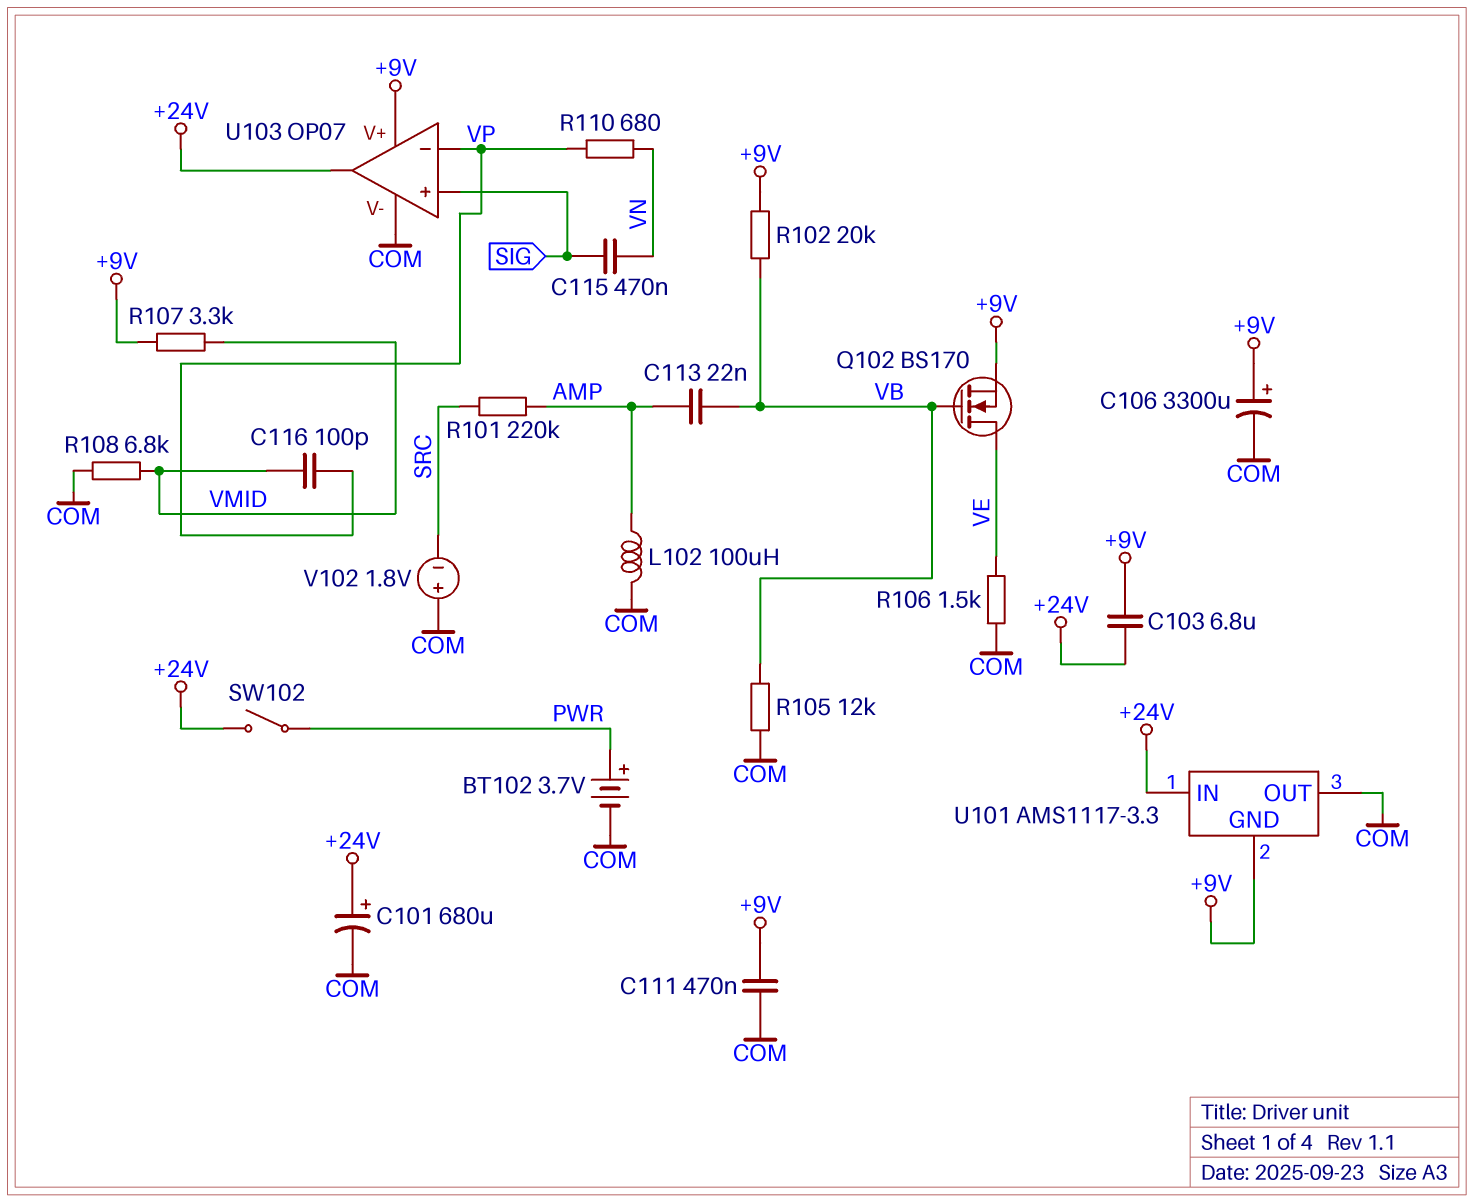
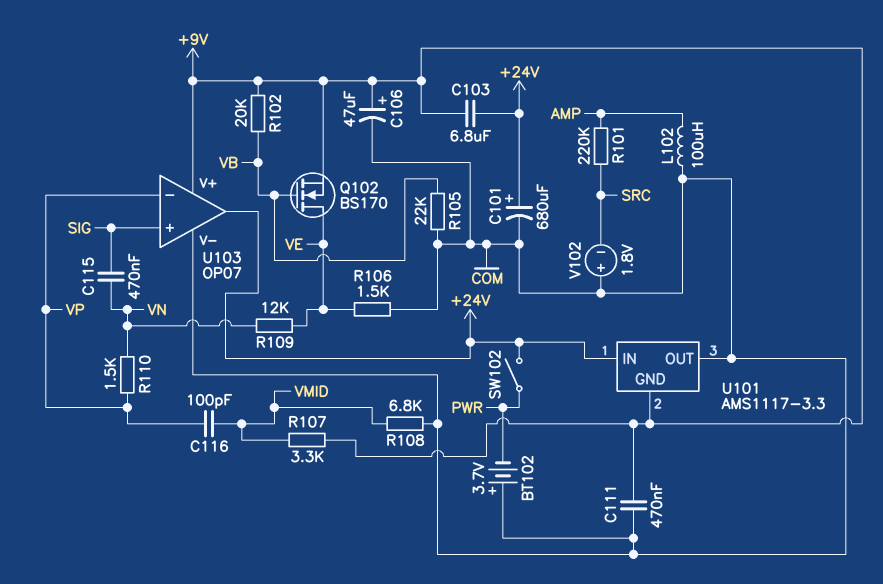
BT102: 3.7V (plus PWR, minus COM) -> 3.7V (plus COM, minus PWR)
C106: 3300uF (plus +9V, minus COM) -> 47uF (plus +9V, minus COM)
C113: 22nF (AMP, VB) -> none
R105: 12k (COM, VB) -> 22k (COM, VB)
R109: none -> 12k (VE, VN)
R110: 680 (VN, VP) -> 1.5k (VN, VP)

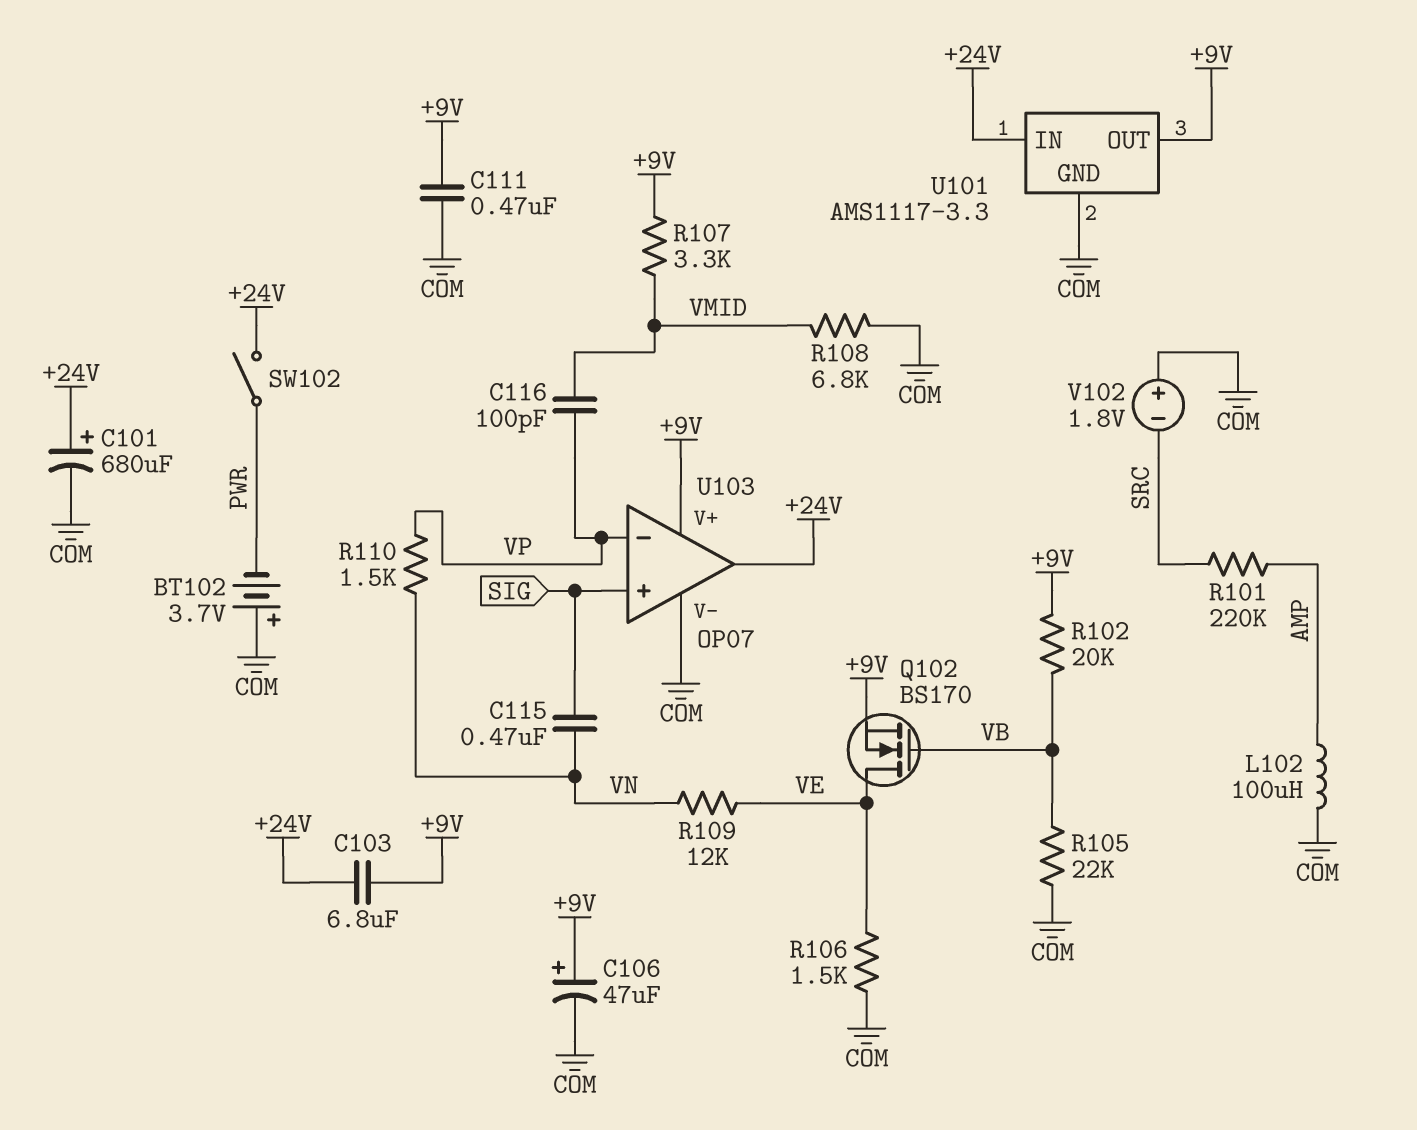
U101 pin GND: +9V -> COM
U101 pin OUT: COM -> +9V

